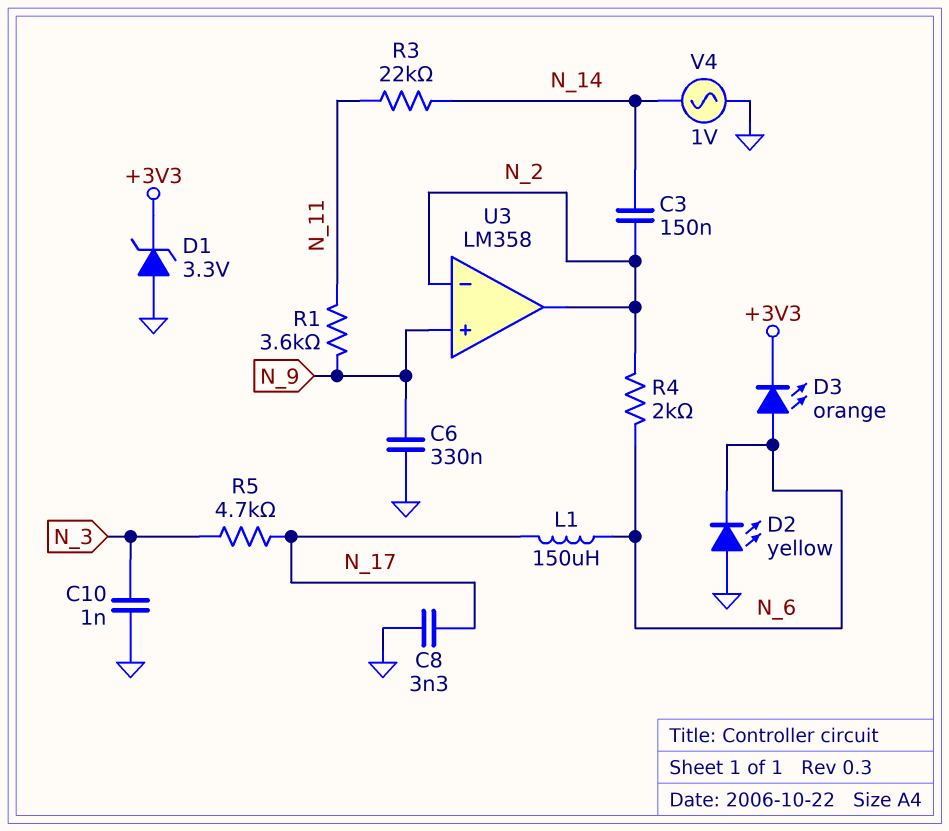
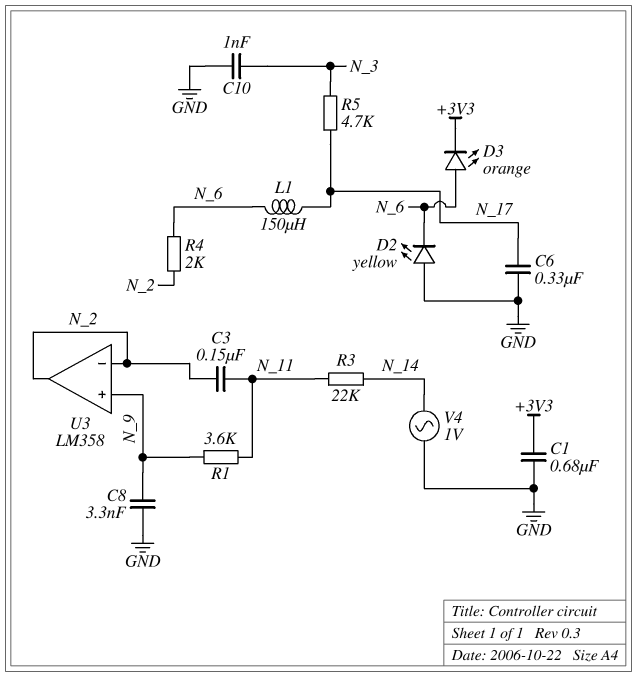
C1: none -> 680nF (+3V3, GND)
C3: 150nF (N_2, N_14) -> 150nF (N_2, N_11)
C6: 330nF (GND, N_9) -> 330nF (GND, N_17)
C8: 3.3nF (GND, N_17) -> 3.3nF (GND, N_9)
D1: zener 3.3V (A GND, K +3V3) -> none

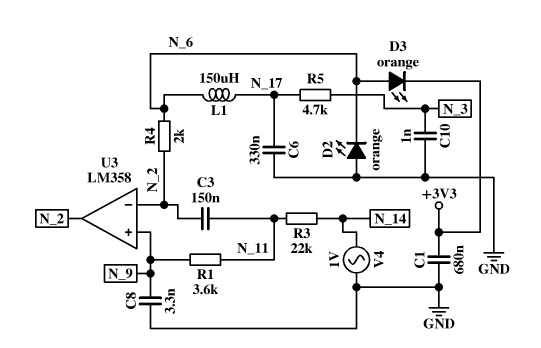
D2: LED yellow (A GND, K N_6) -> LED orange (A GND, K N_6)

